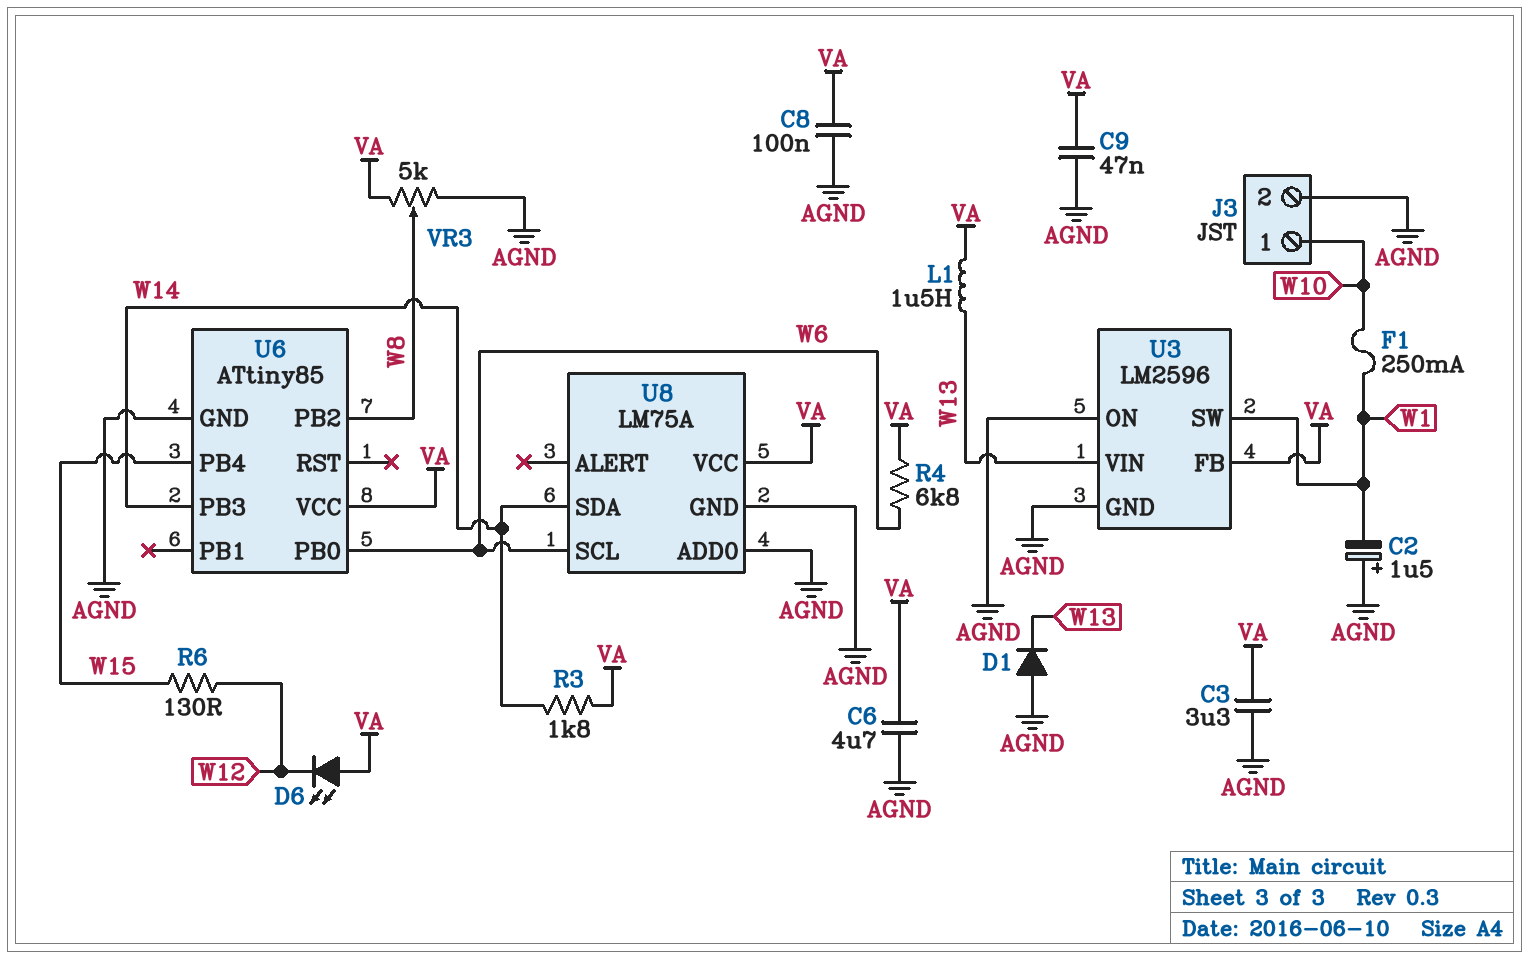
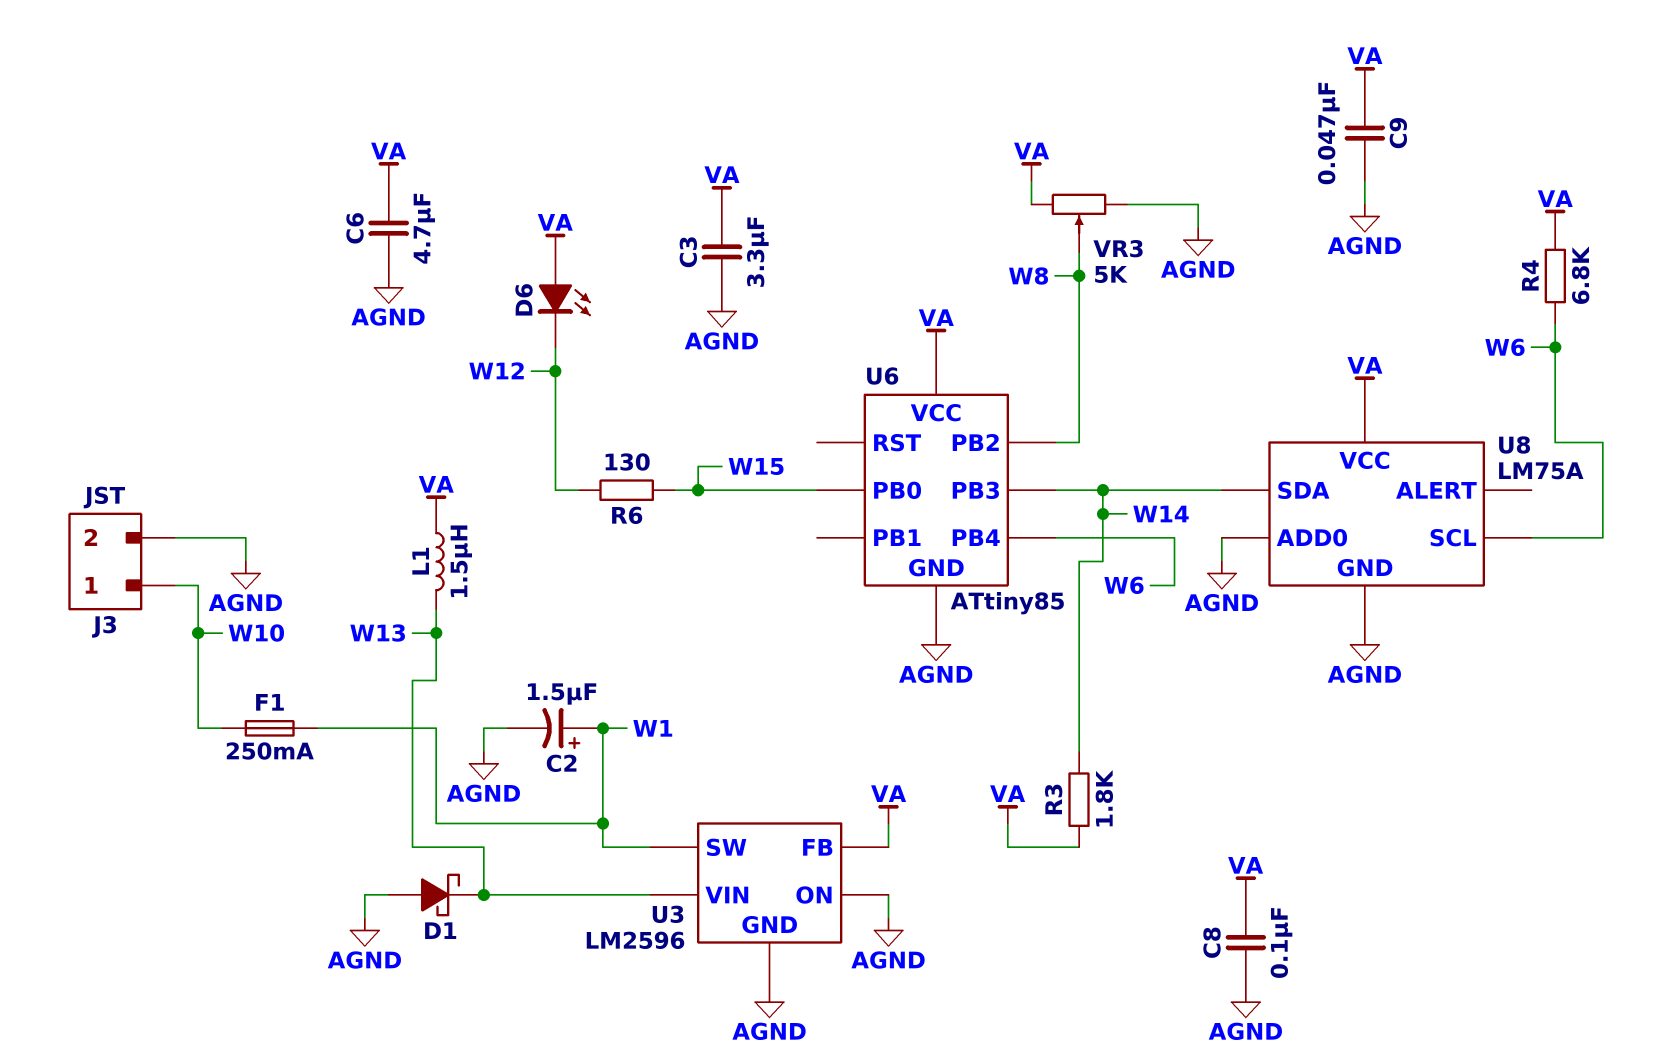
C2: 1.5uF (plus AGND, minus W1) -> 1.5uF (plus W1, minus AGND)
D1: diode (A AGND, K W13) -> schottky (A AGND, K W13)
U6 pin PB0: W6 -> W15
U6 pin PB4: W15 -> W6

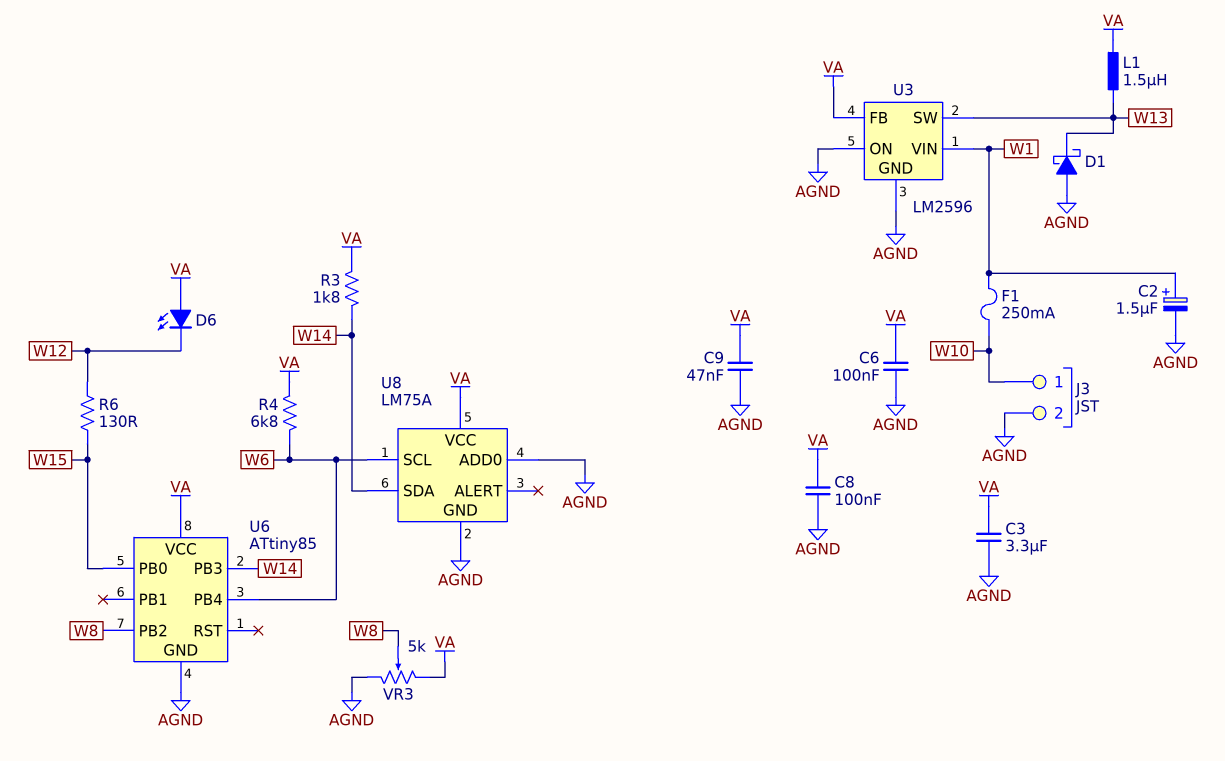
C6: 4.7uF (AGND, VA) -> 100nF (AGND, VA)
U3 pin SW: W1 -> W13
U3 pin VIN: W13 -> W1

